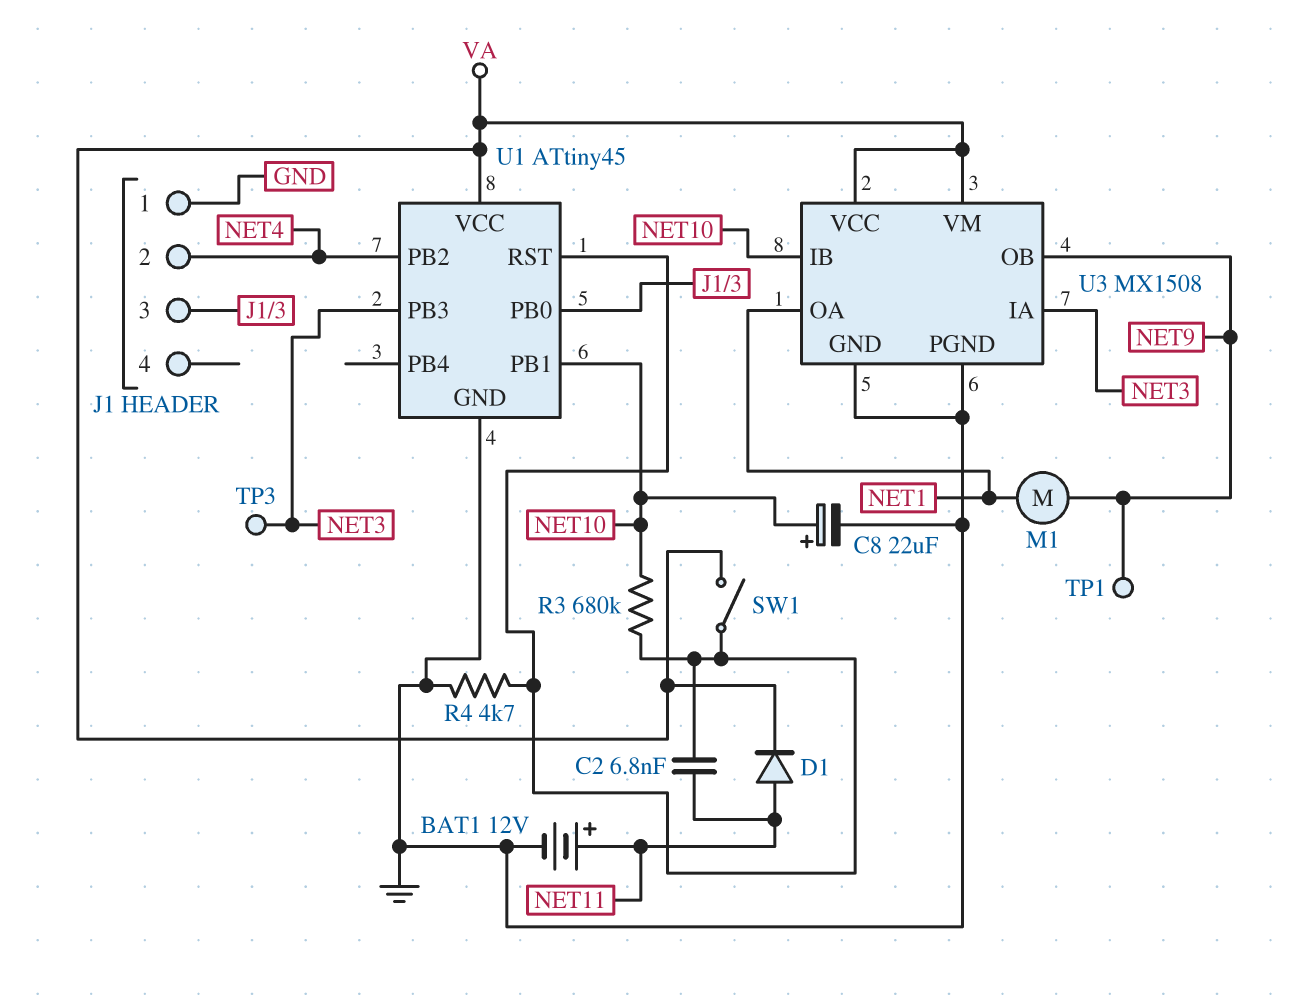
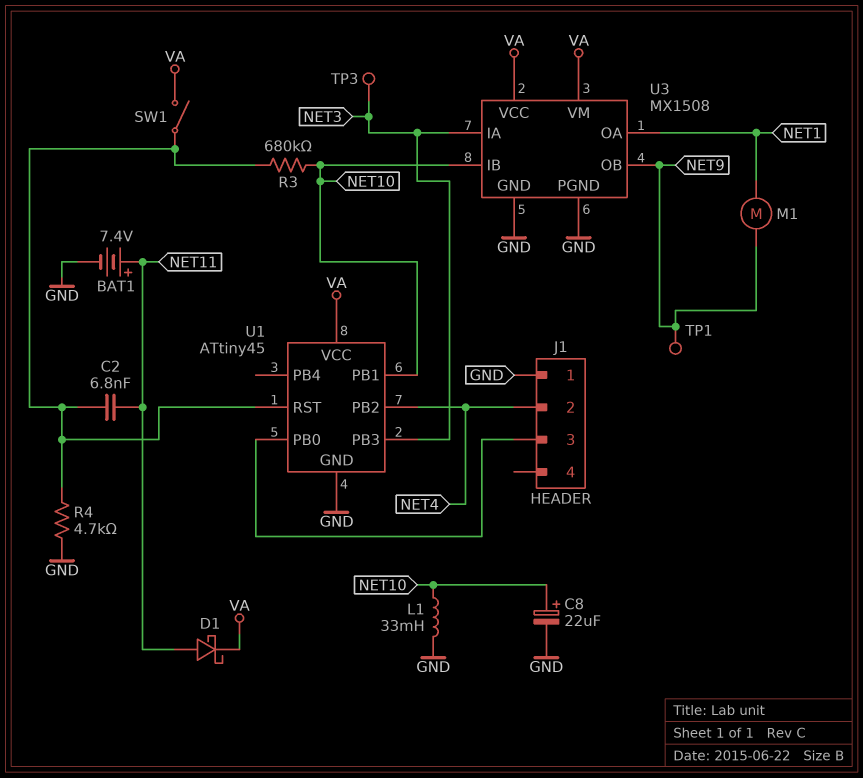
BAT1: 12V (plus NET11, minus GND) -> 7.4V (plus NET11, minus GND)
D1: diode (A NET11, K VA) -> schottky (A NET11, K VA)
L1: none -> 33mH (GND, NET10)

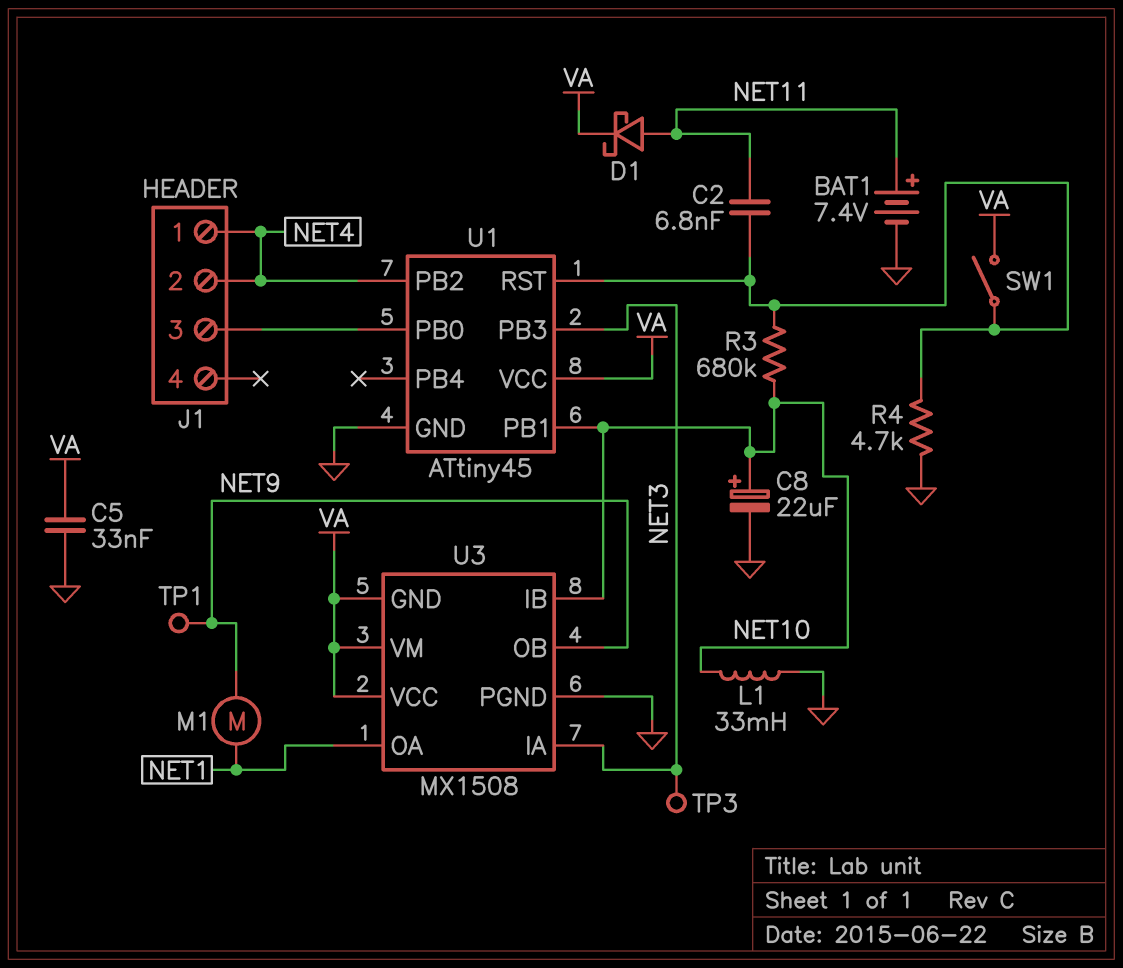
C5: none -> 33nF (GND, VA)
J1 pin 1: GND -> NET4
U3 pin GND: GND -> VA

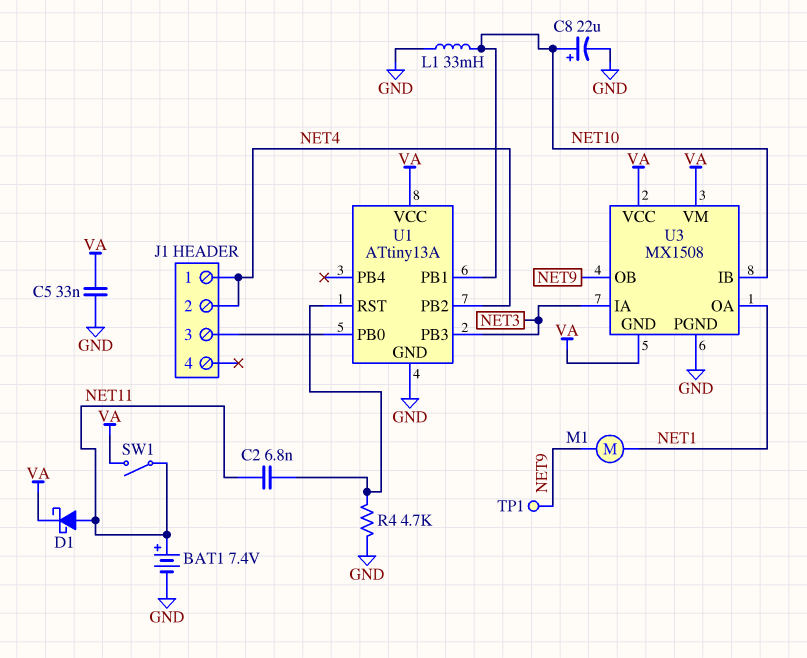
R3: 680k (NET10, U1/RST) -> none
SW1: switch (U1/RST, VA) -> switch (NET11, VA)
TP3: test point (NET3) -> none
U1: ATtiny45 -> ATtiny13A

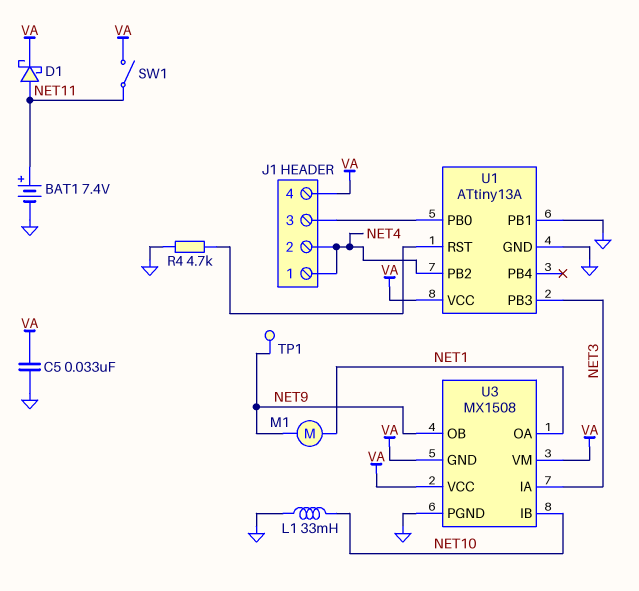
C2: 6.8nF (NET11, U1/RST) -> none
C8: 22uF (plus NET10, minus GND) -> none
J1 pin 4: none -> VA
U1 pin PB1: NET10 -> GND

